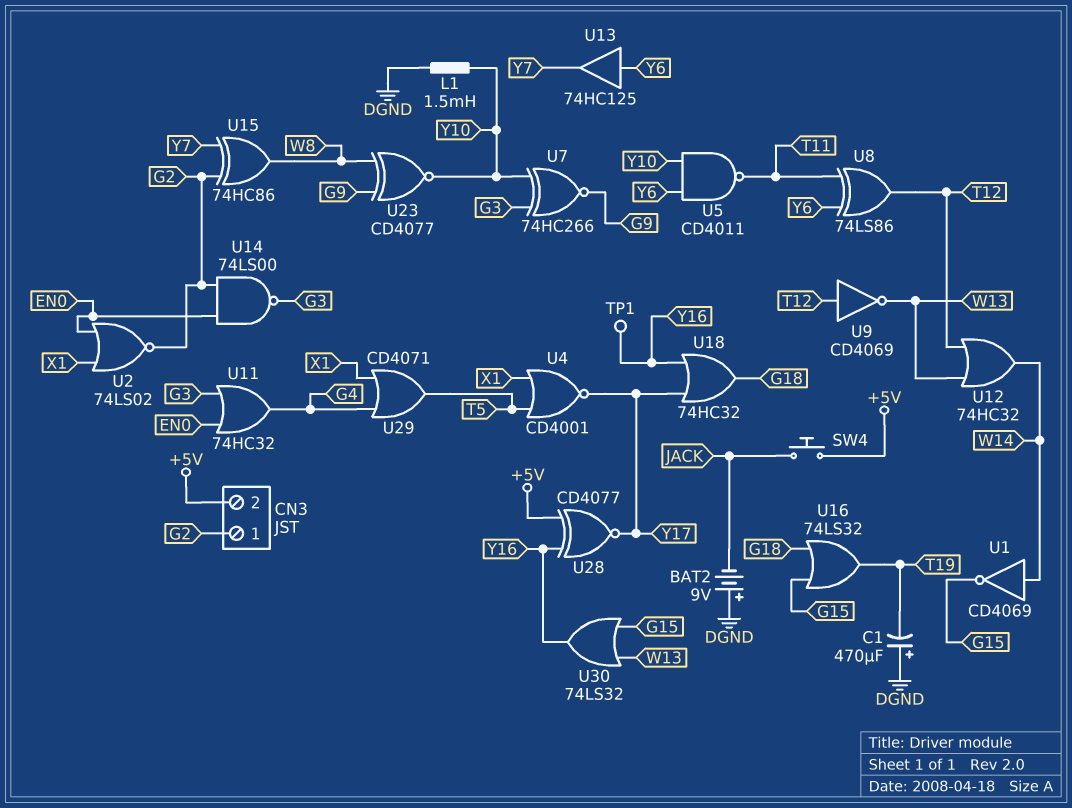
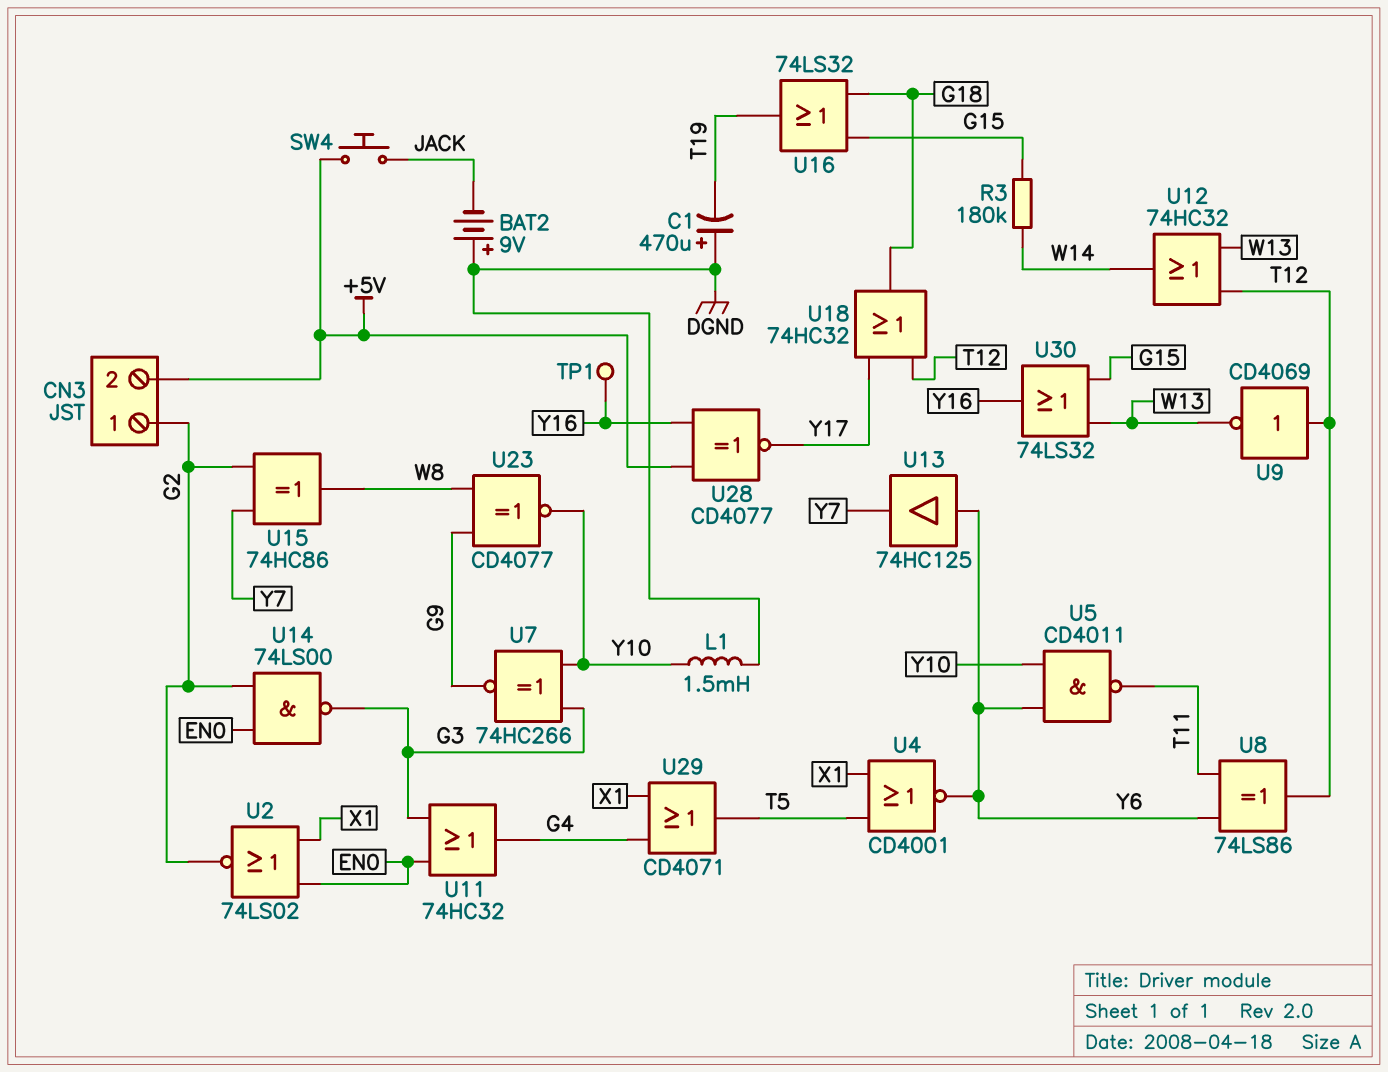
R3: none -> 180k (G15, W14)
U1: NOT CD4069 (in W14, out G15) -> none
U4: NOR CD4001 (in T5, in X1, out Y17) -> NOR CD4001 (in T5, in X1, out Y6)
U18: OR 74HC32 (in Y16, in Y17, out G18) -> OR 74HC32 (in T12, in Y17, out G18)

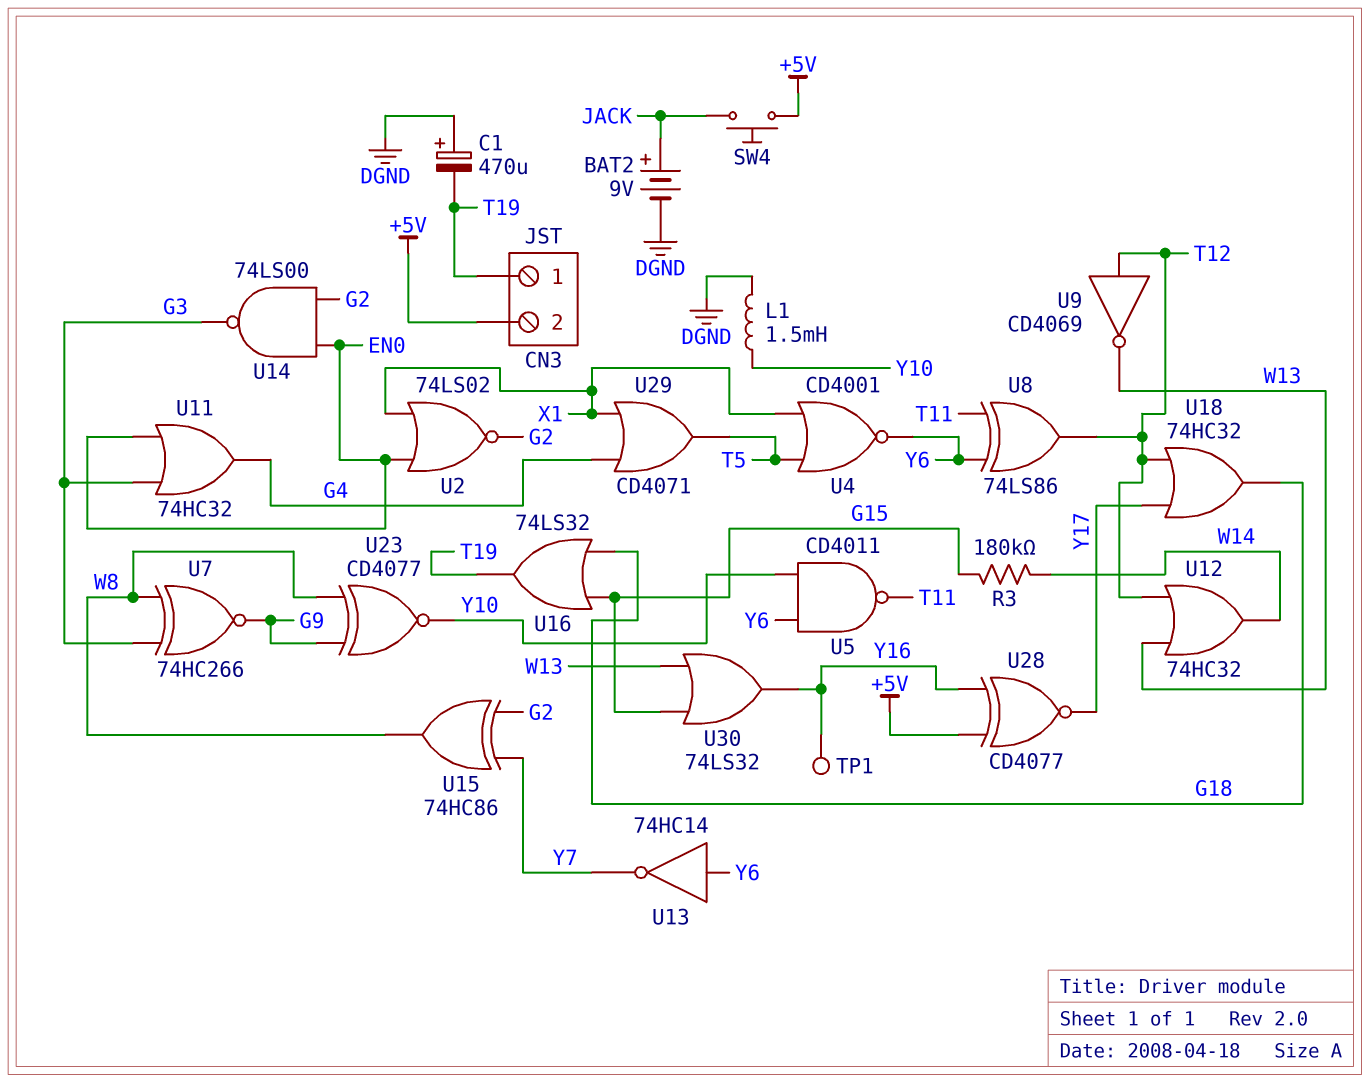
BAT2: 9V (plus DGND, minus JACK) -> 9V (plus JACK, minus DGND)
CN3 pin 1: G2 -> T19
U7: XNOR 74HC266 (in G3, in Y10, out G9) -> XNOR 74HC266 (in G3, in W8, out G9)
U13: buffer 74HC125 (in Y6, out Y7) -> NOT 74HC14 (in Y6, out Y7)

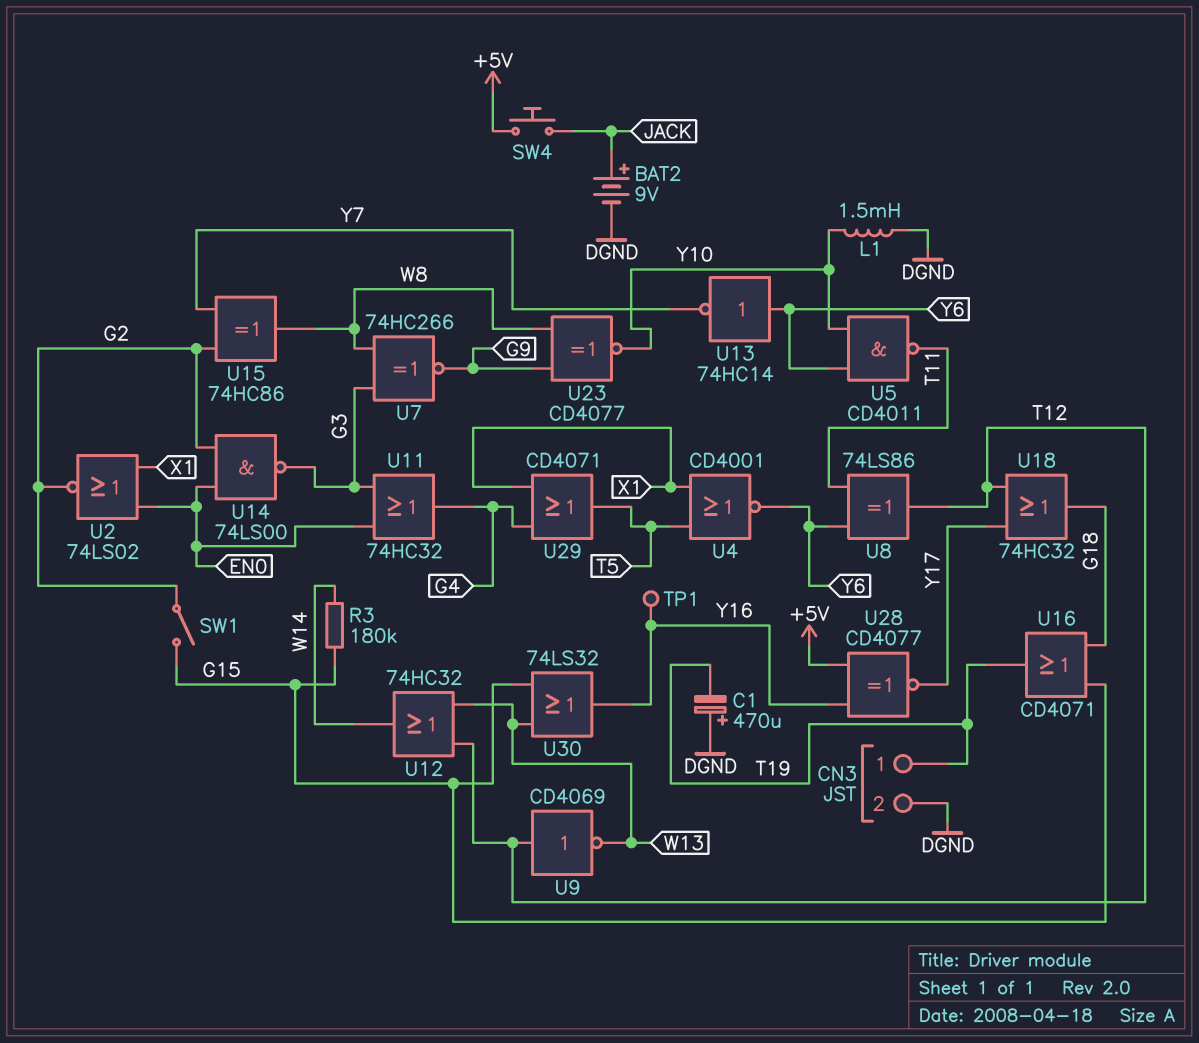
CN3 pin 2: +5V -> DGND
SW1: none -> switch (G2, G15)
U16: OR 74LS32 (in G15, in G18, out T19) -> OR CD4071 (in G15, in G18, out T19)

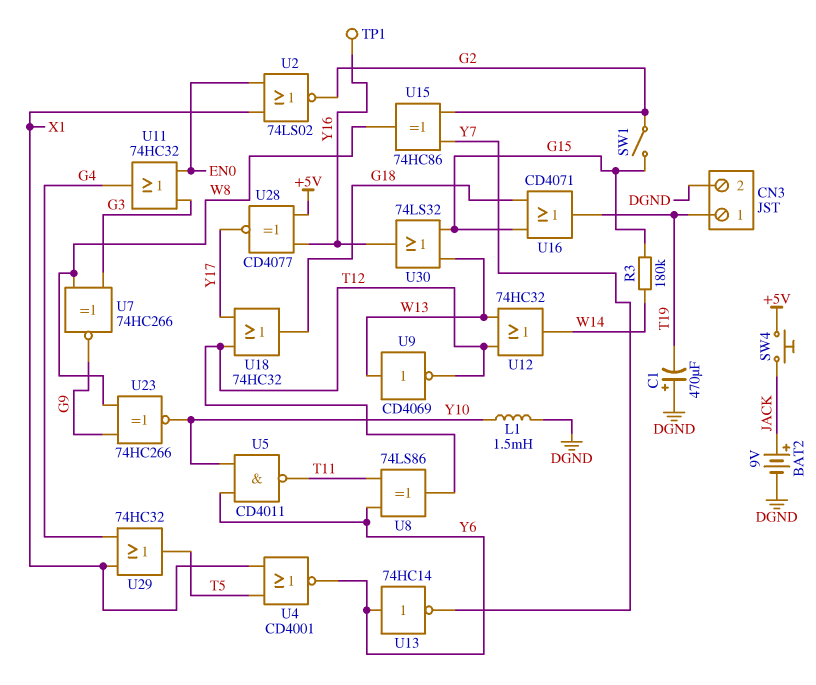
U9: NOT CD4069 (in T12, out W13) -> NOT CD4069 (in W13, out T12)
U14: NAND 74LS00 (in EN0, in G2, out G3) -> none
U23: XNOR CD4077 (in G9, in W8, out Y10) -> XNOR 74HC266 (in G9, in W8, out Y10)
U29: OR CD4071 (in G4, in X1, out T5) -> OR 74HC32 (in G4, in X1, out T5)

